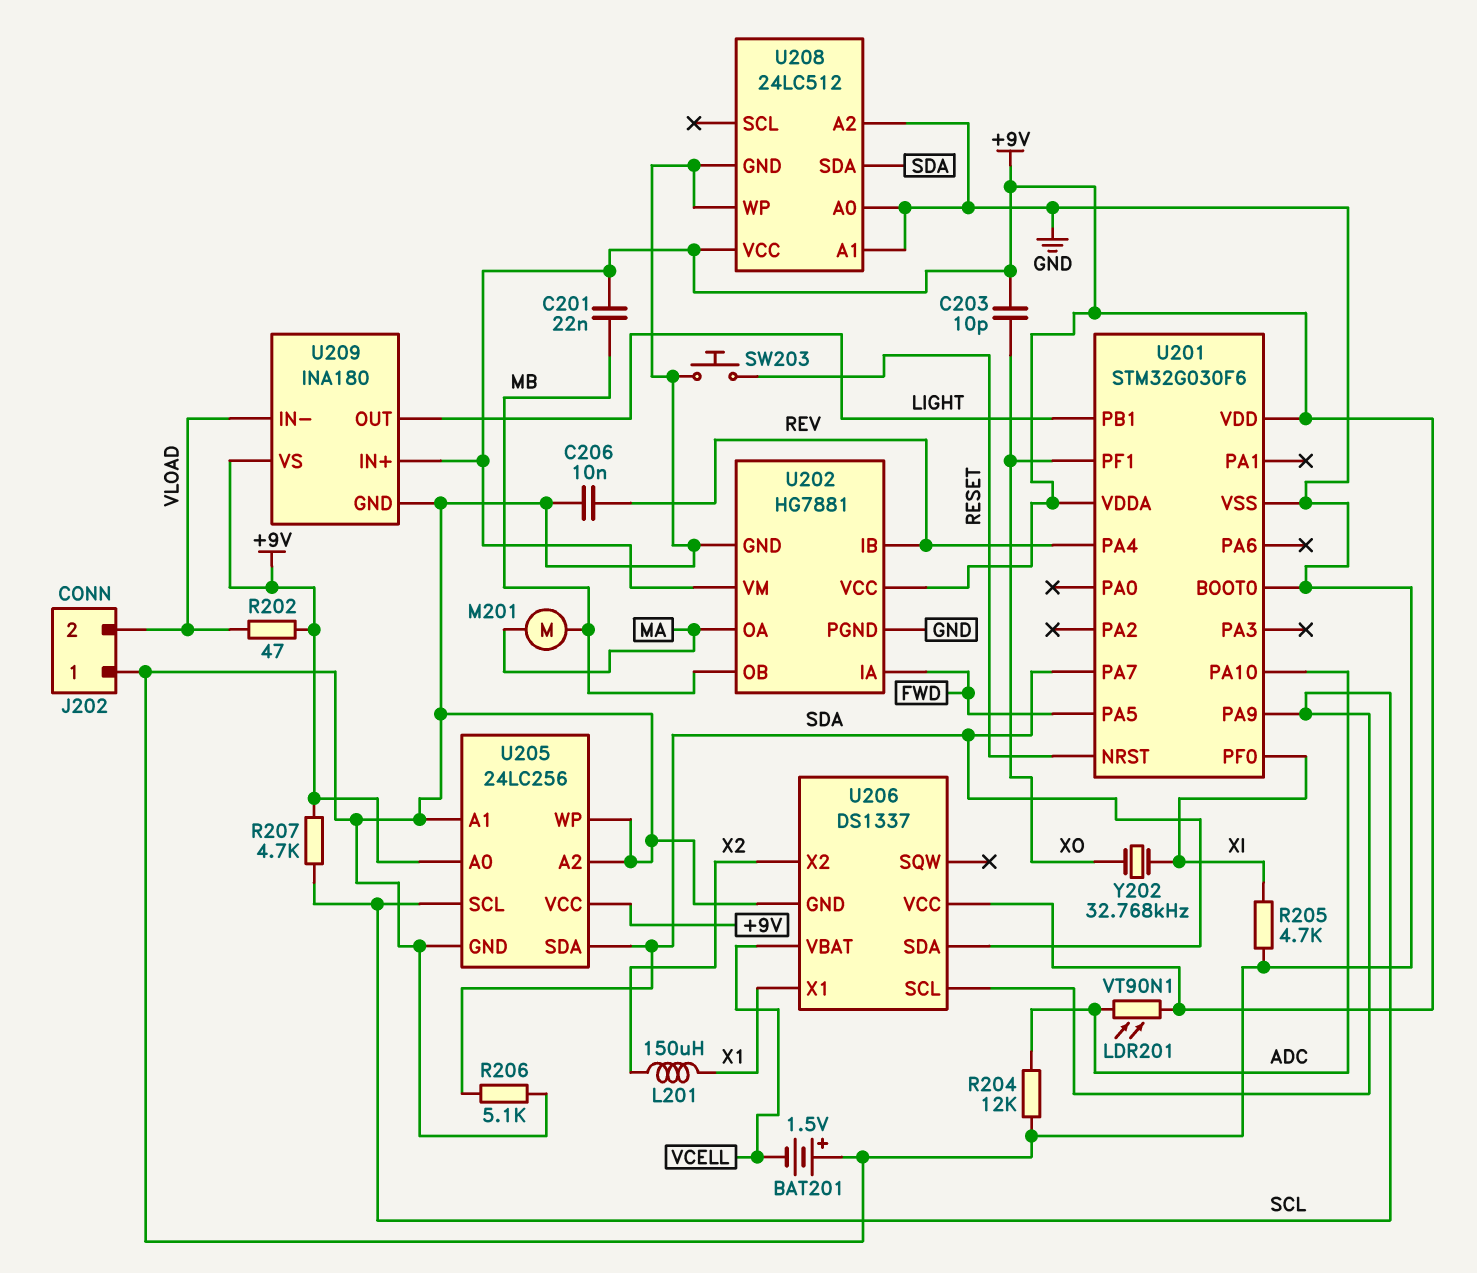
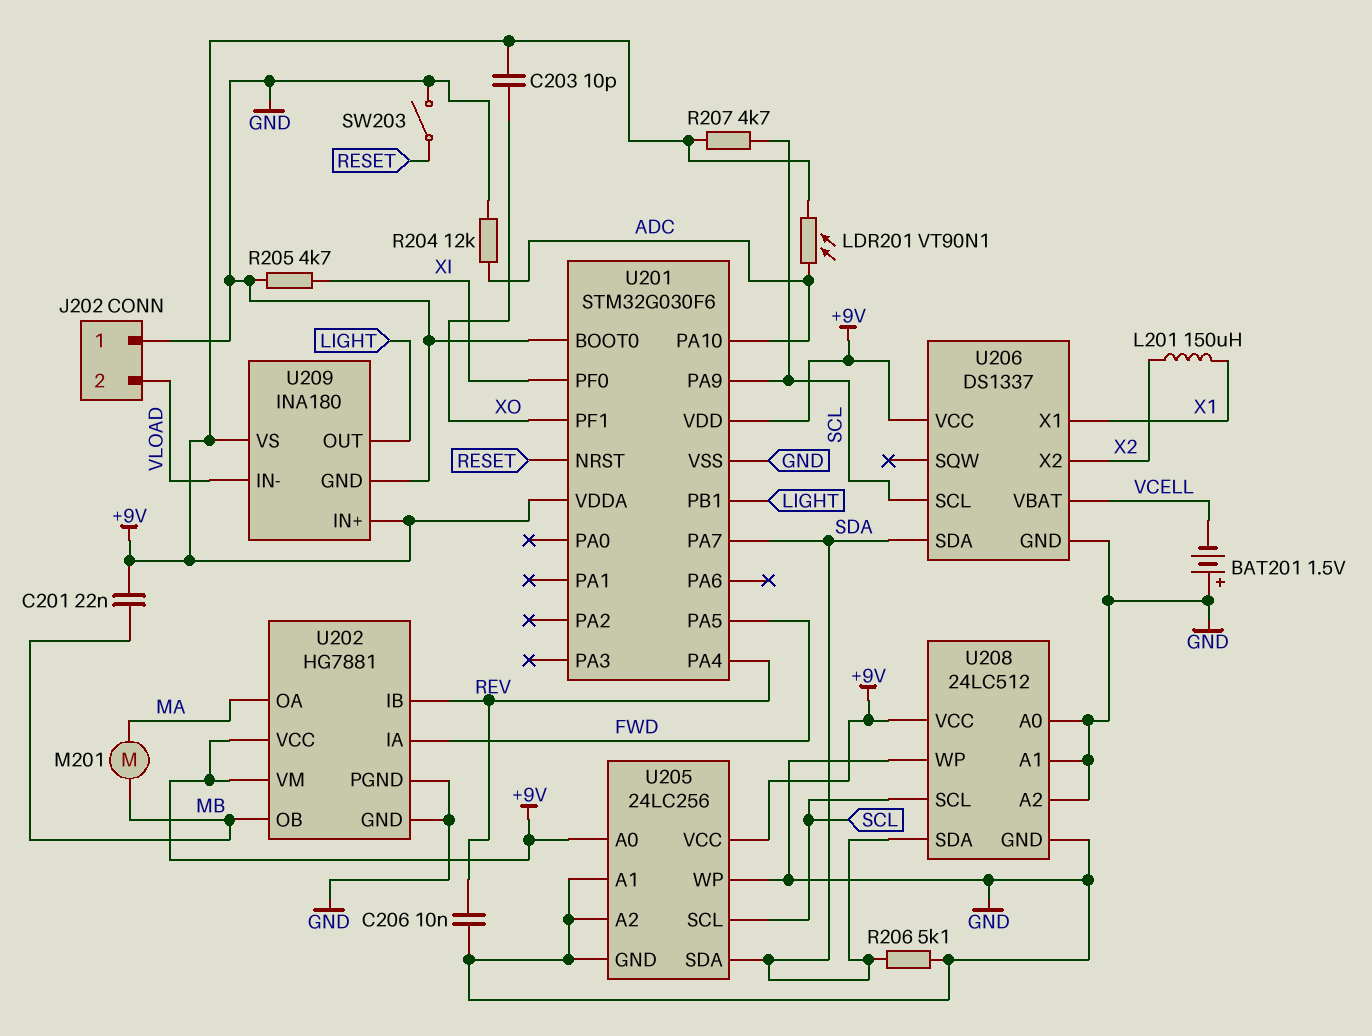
R202: 47 (+9V, VLOAD) -> none
SW203: button (GND, RESET) -> switch (GND, RESET)
U208 pin SCL: none -> SCL
Y202: 32.768kHz (XI, XO) -> none

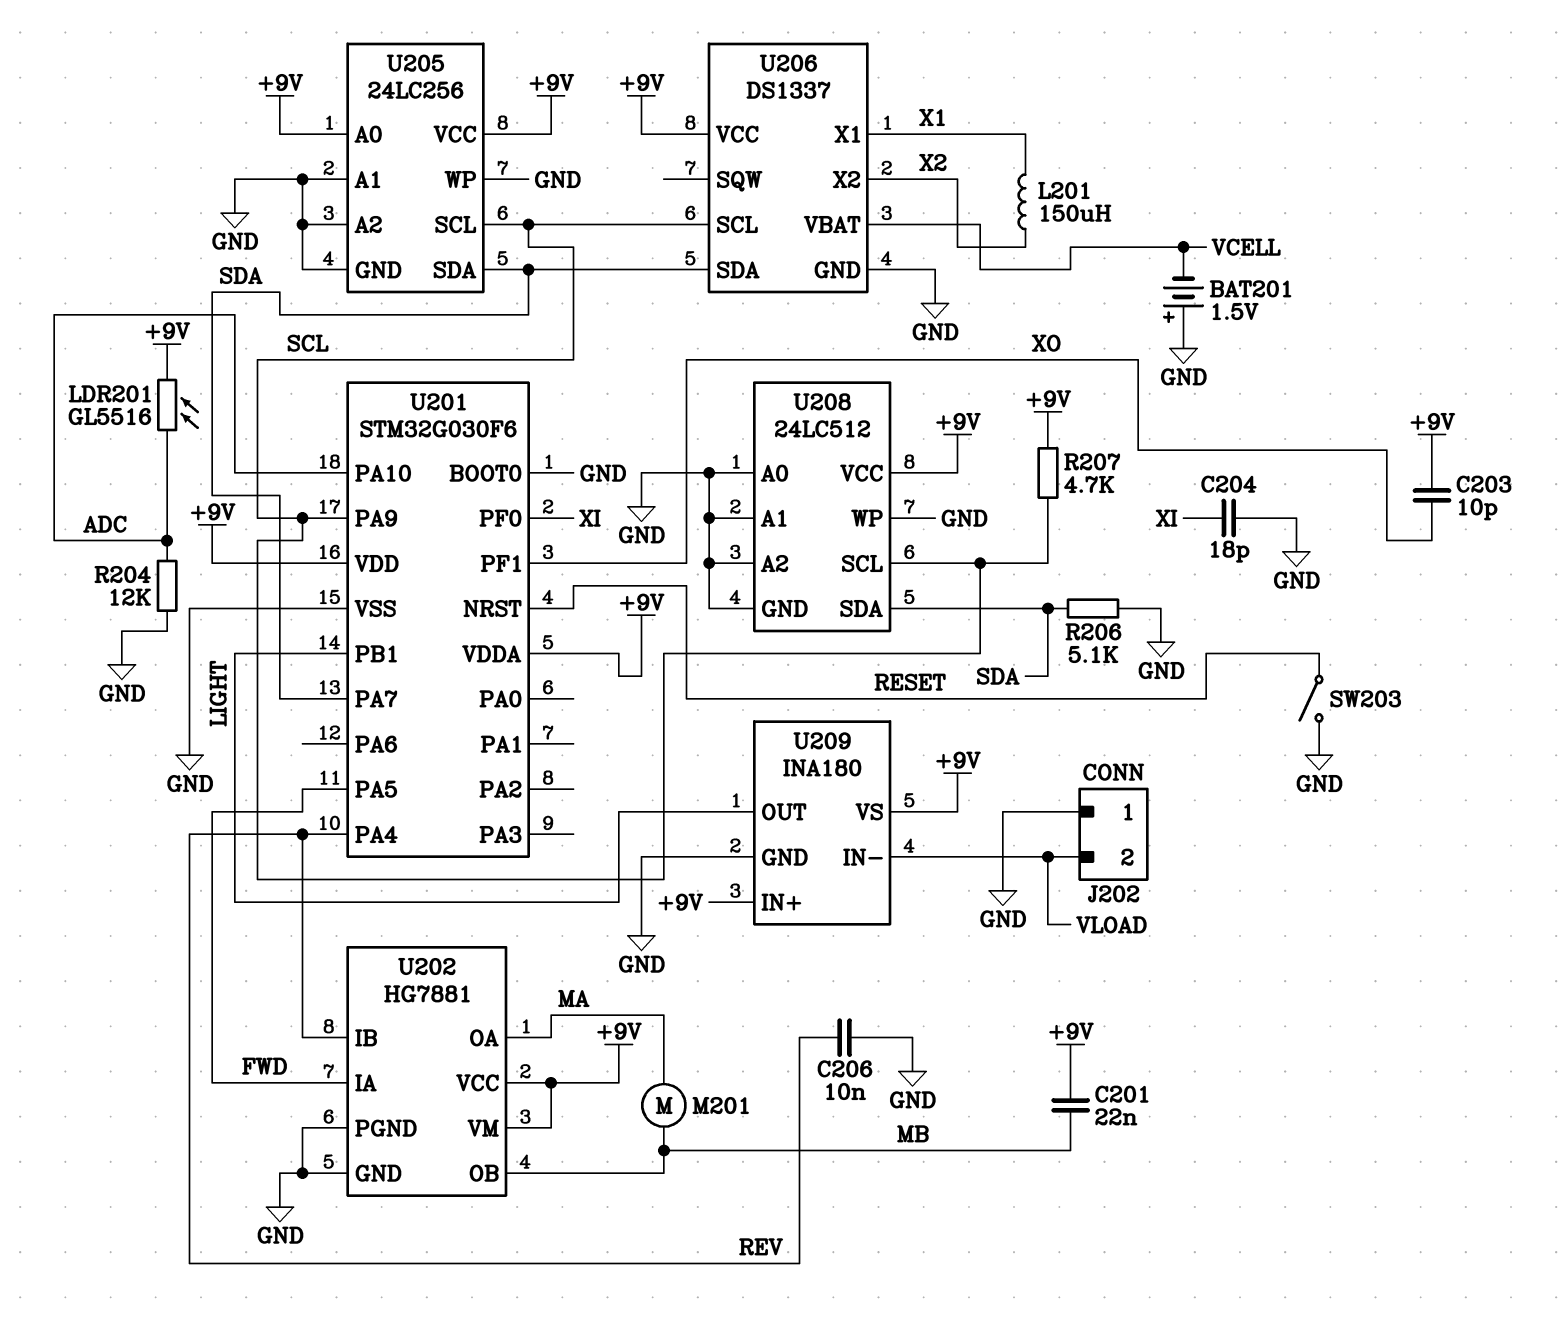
C204: none -> 18pF (GND, XI)
LDR201: VT90N1 (+9V, ADC) -> GL5516 (+9V, ADC)
R205: 4.7k (GND, XI) -> none

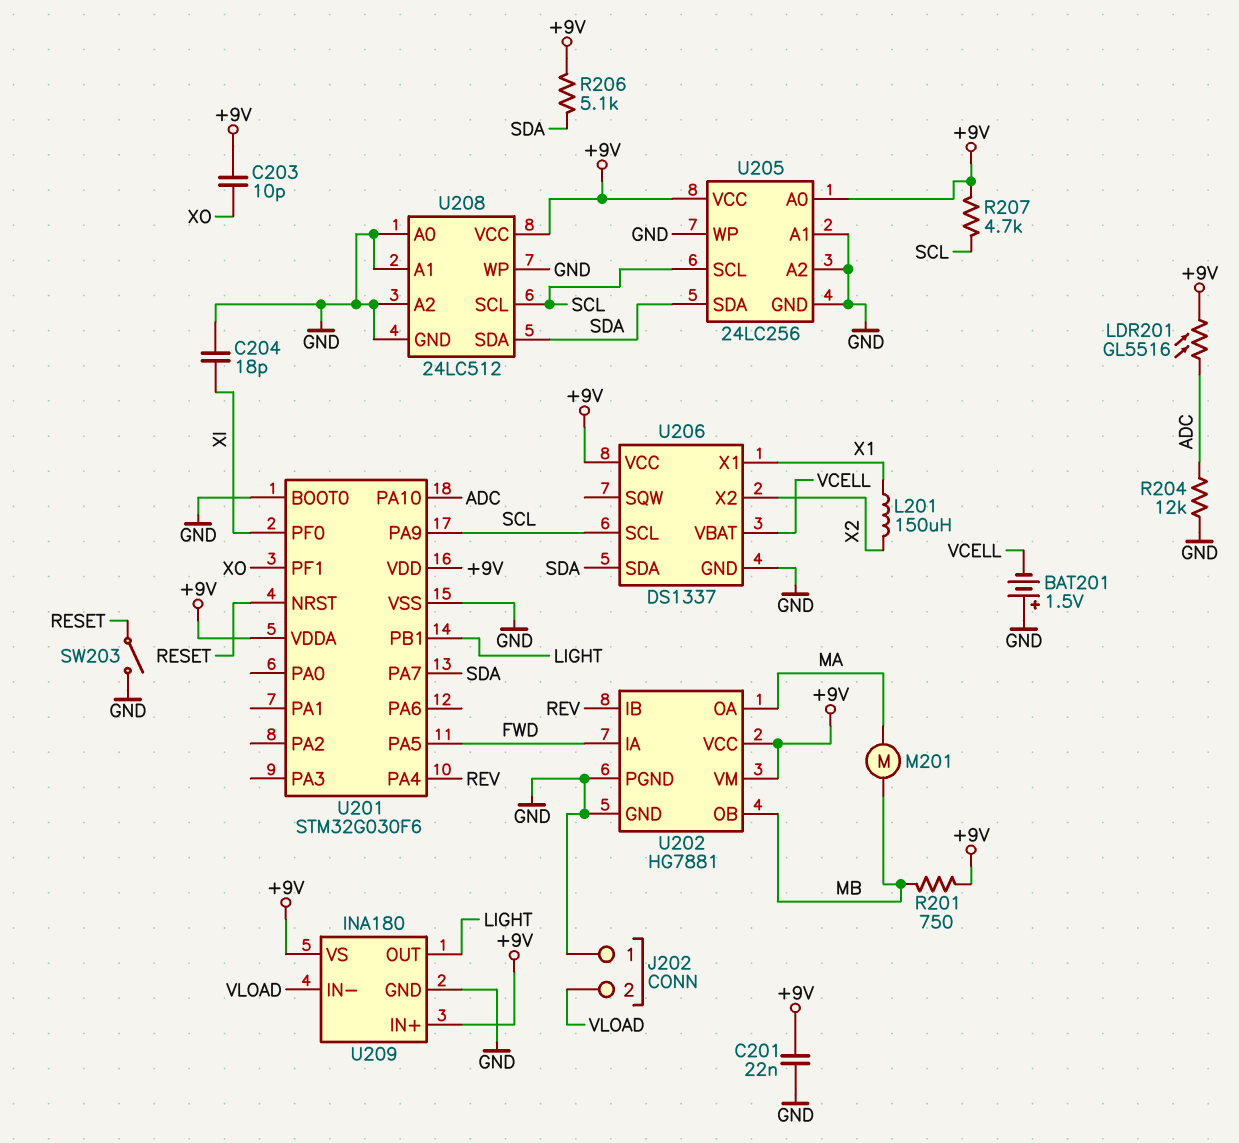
C201: 22nF (+9V, MB) -> 22nF (+9V, GND)
C206: 10nF (GND, REV) -> none
R201: none -> 750 (+9V, MB)
R206: 5.1k (GND, SDA) -> 5.1k (+9V, SDA)

